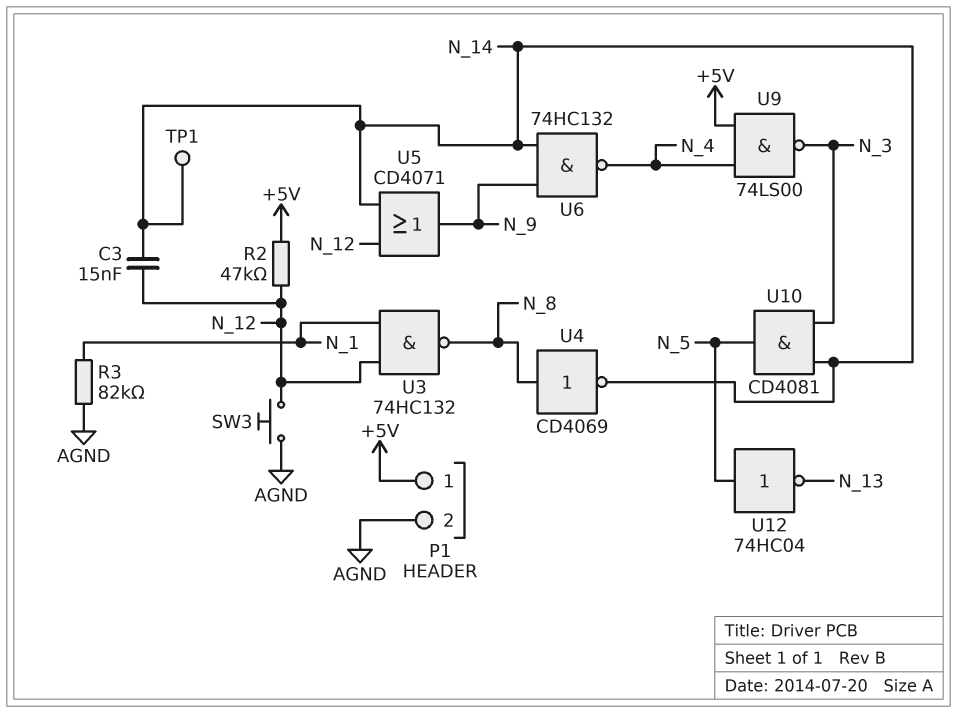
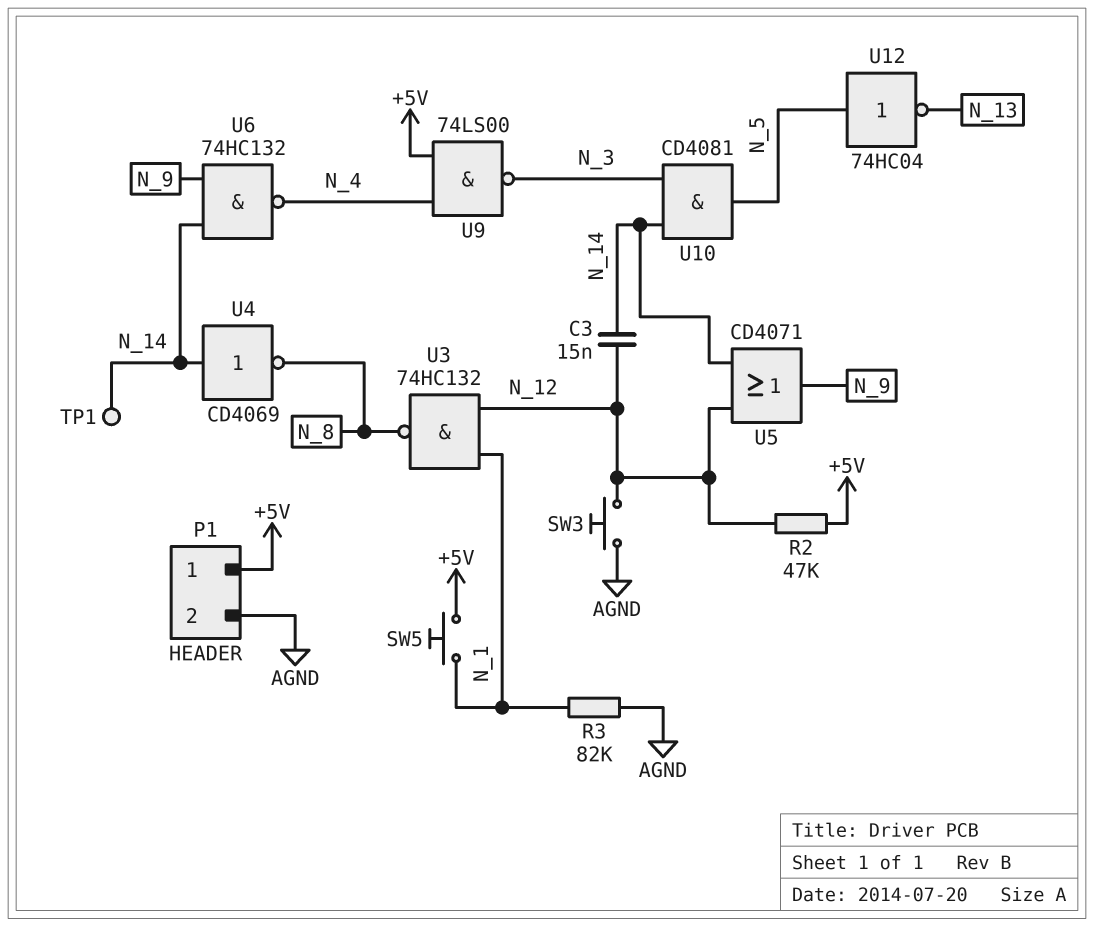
SW5: none -> button (+5V, N_1)
U4: NOT CD4069 (in N_8, out N_14) -> NOT CD4069 (in N_14, out N_8)

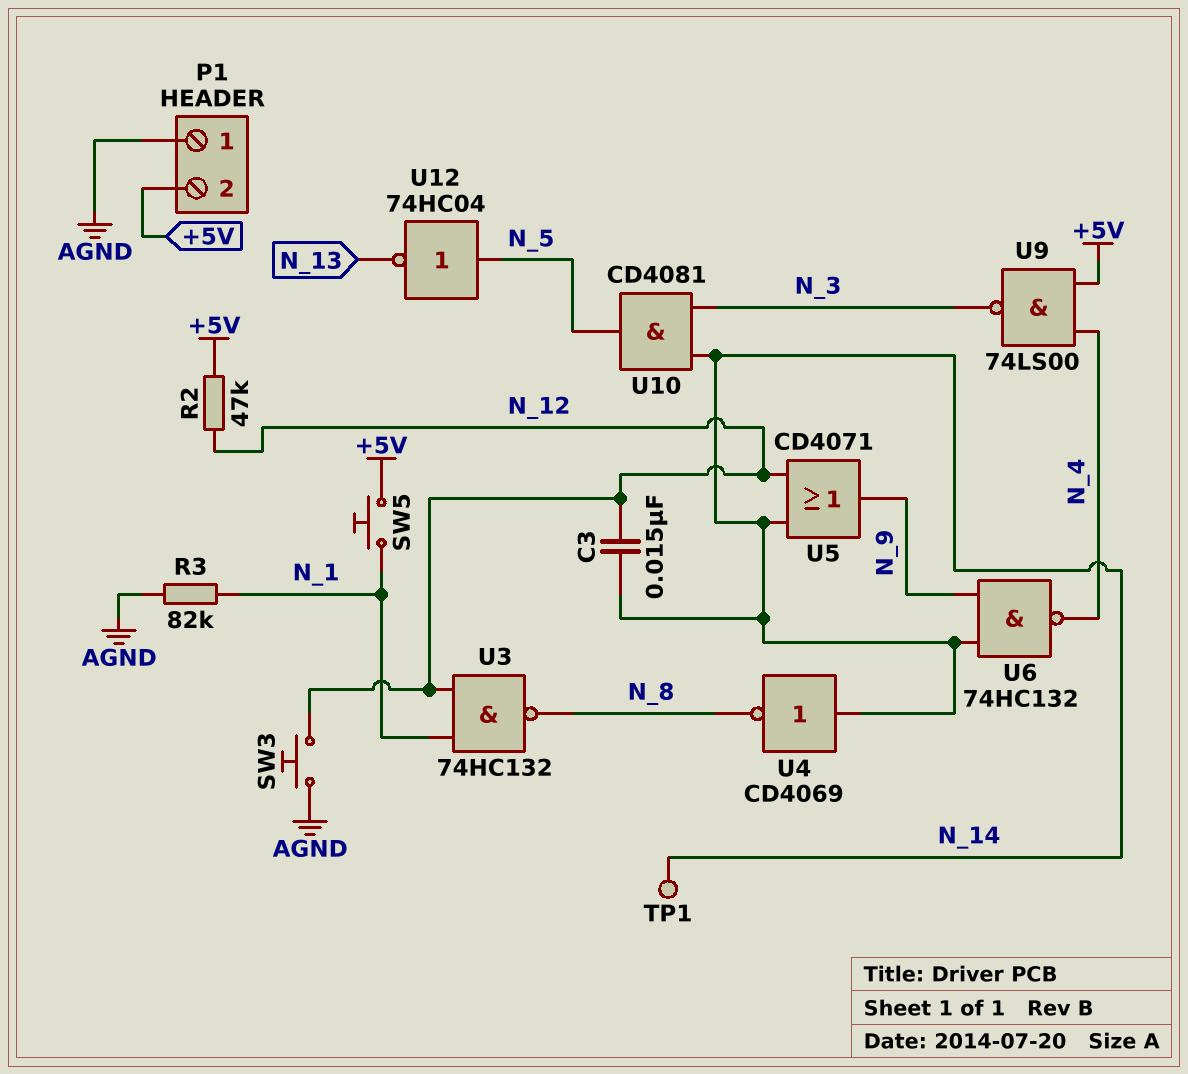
P1 pin 1: +5V -> AGND
P1 pin 2: AGND -> +5V

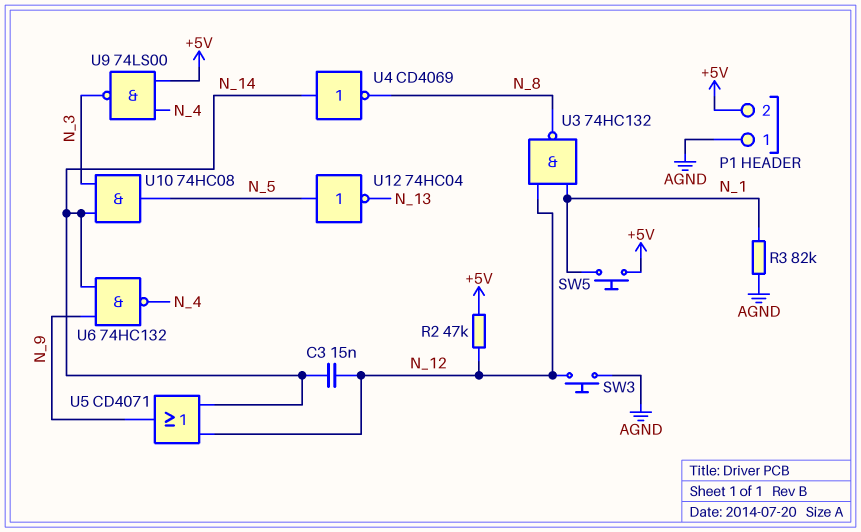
TP1: test point (N_14) -> none
U10: AND CD4081 (in N_3, in N_14, out N_5) -> AND 74HC08 (in N_3, in N_14, out N_5)

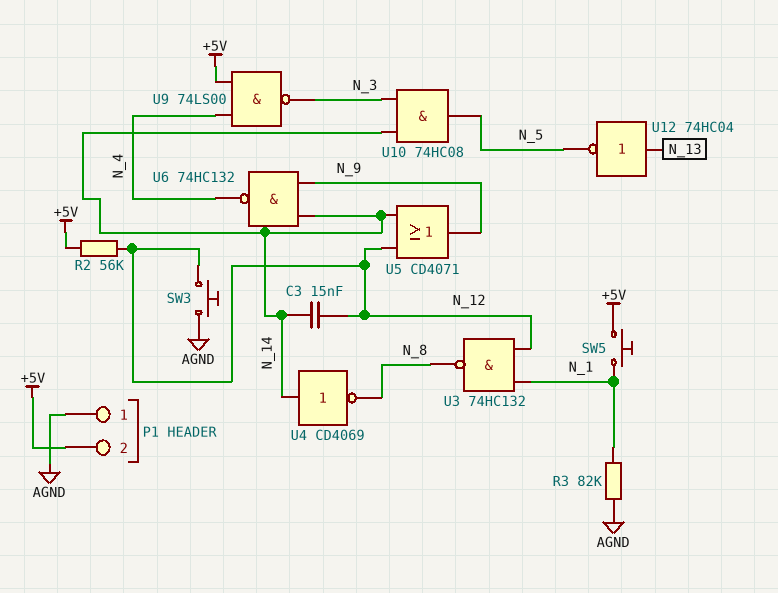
R2: 47k (+5V, N_12) -> 56k (+5V, N_12)
U12: NOT 74HC04 (in N_5, out N_13) -> NOT 74HC04 (in N_13, out N_5)

